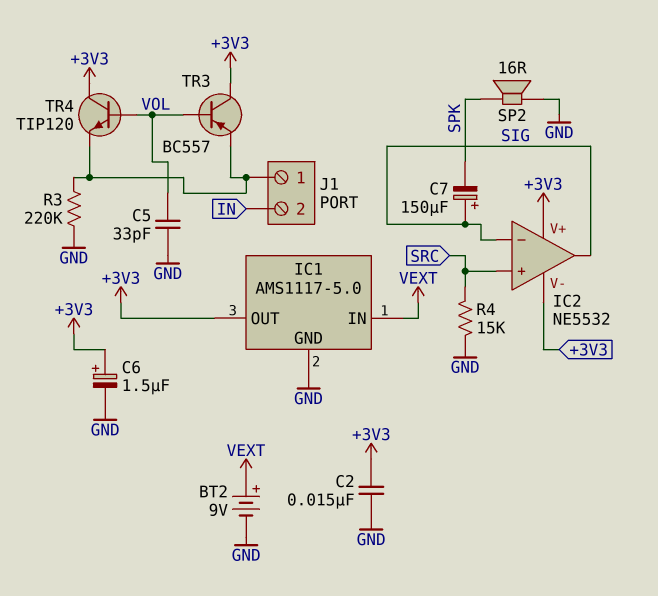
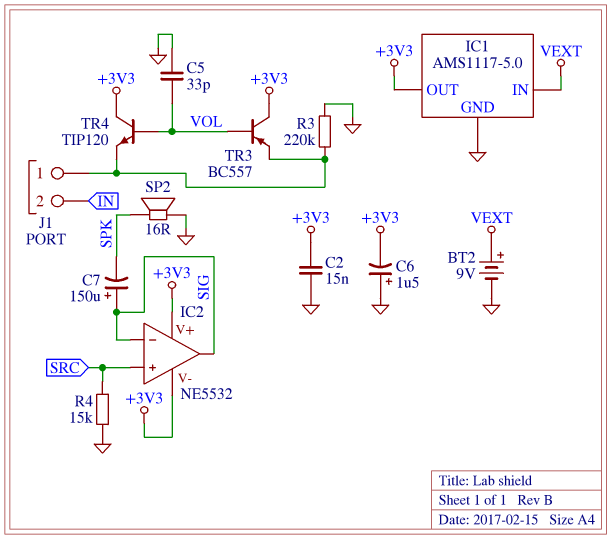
C6: 1.5uF (plus +3V3, minus GND) -> 1.5uF (plus GND, minus +3V3)

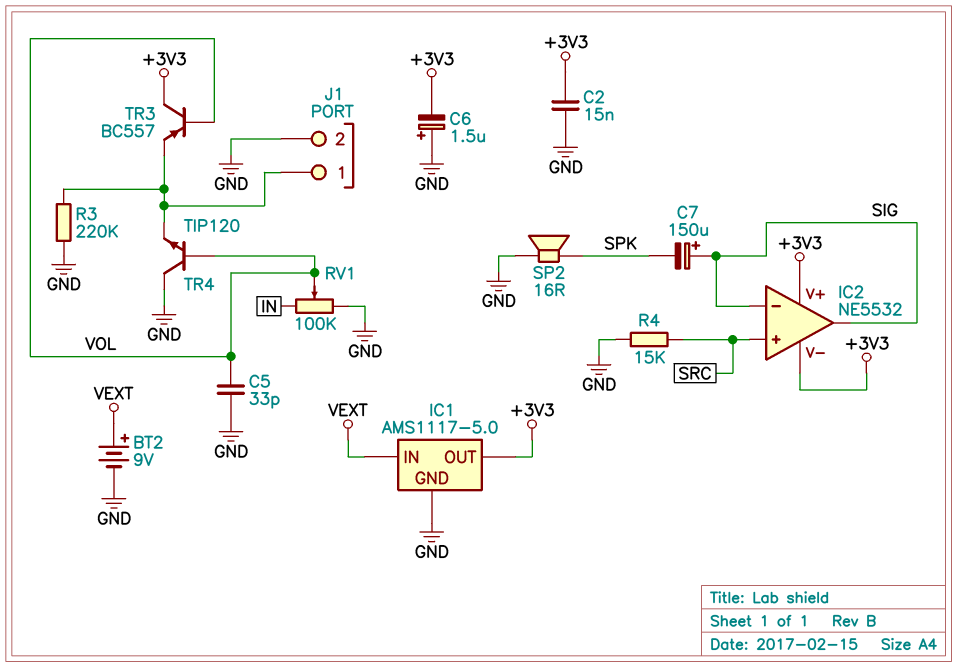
J1 pin 2: IN -> GND
RV1: none -> 100k (GND, IN, wiper VOL)
TR4: NPN TIP120 (B VOL, C +3V3, E J1/1) -> NPN TIP120 (B VOL, C GND, E J1/1)

